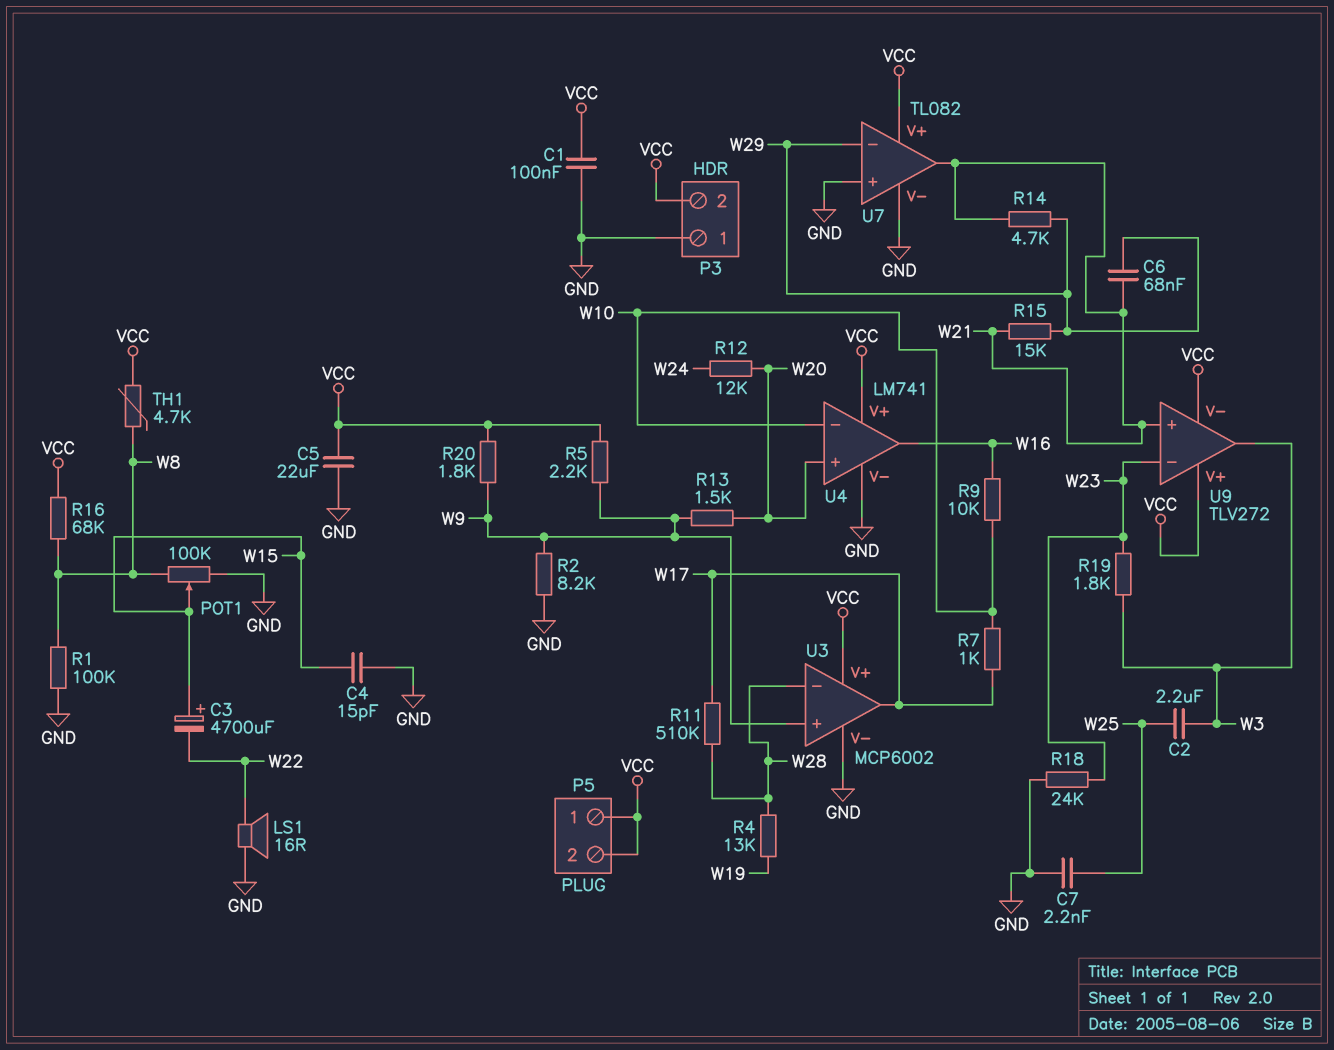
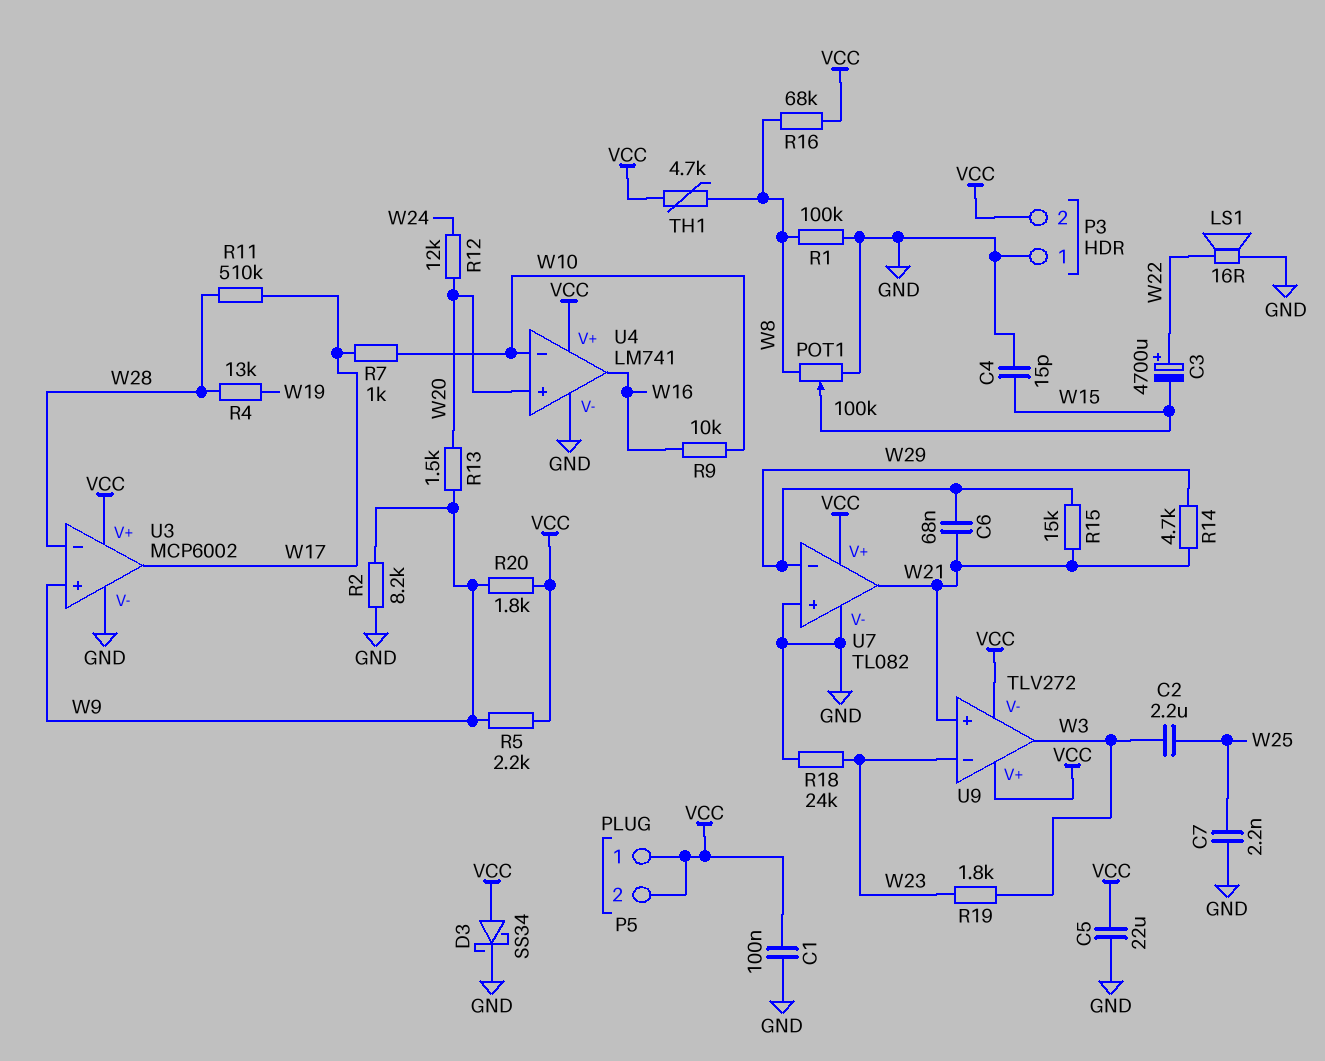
C3: 4700uF (plus W15, minus W22) -> 4700uF (plus W22, minus W15)
D3: none -> schottky SS34 (A VCC, K GND)

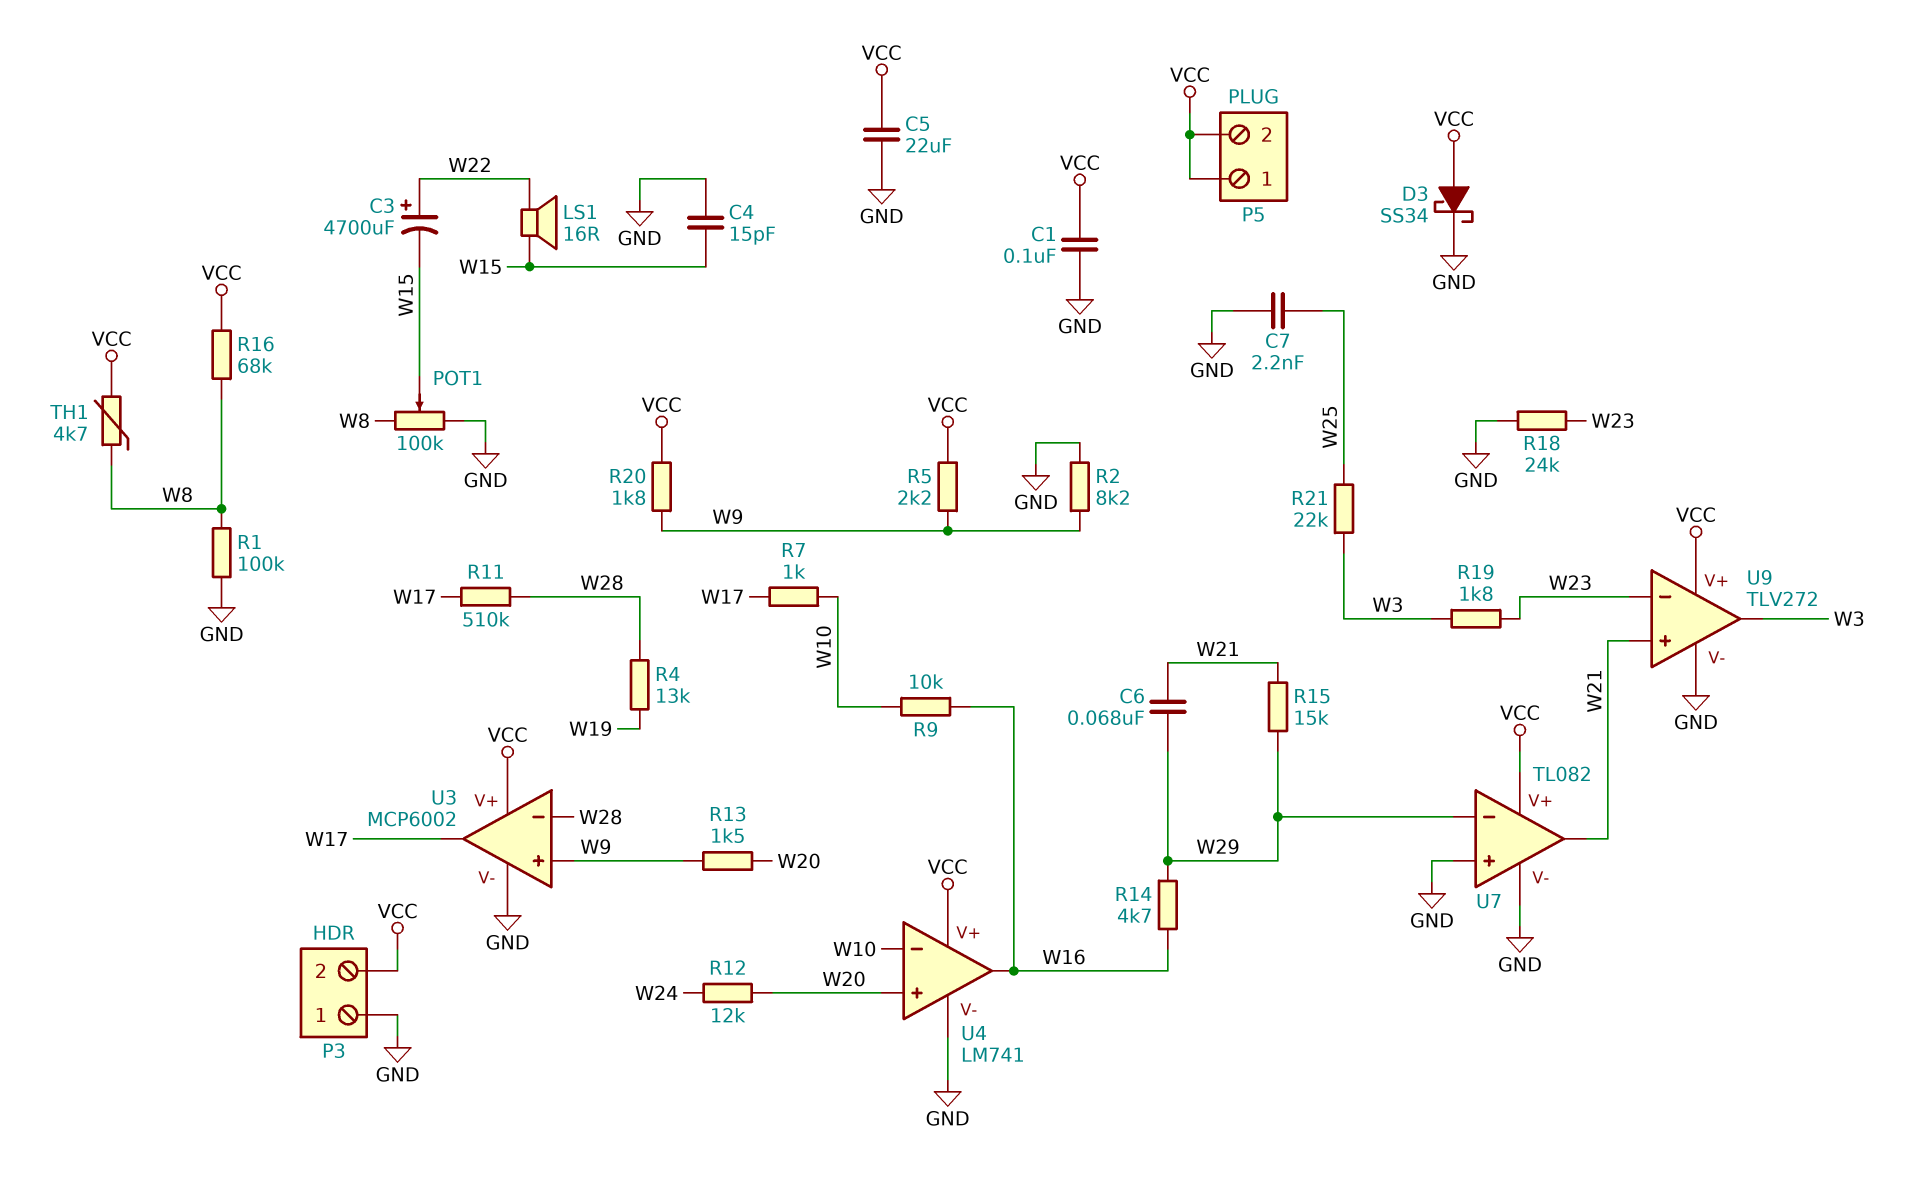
C2: 2.2uF (W3, W25) -> none
LS1: speaker 16R (GND, W22) -> speaker 16R (W15, W22)
R14: 4.7k (W21, W29) -> 4.7k (W16, W29)
R21: none -> 22k (W3, W25)
U9 pin V-: VCC -> GND

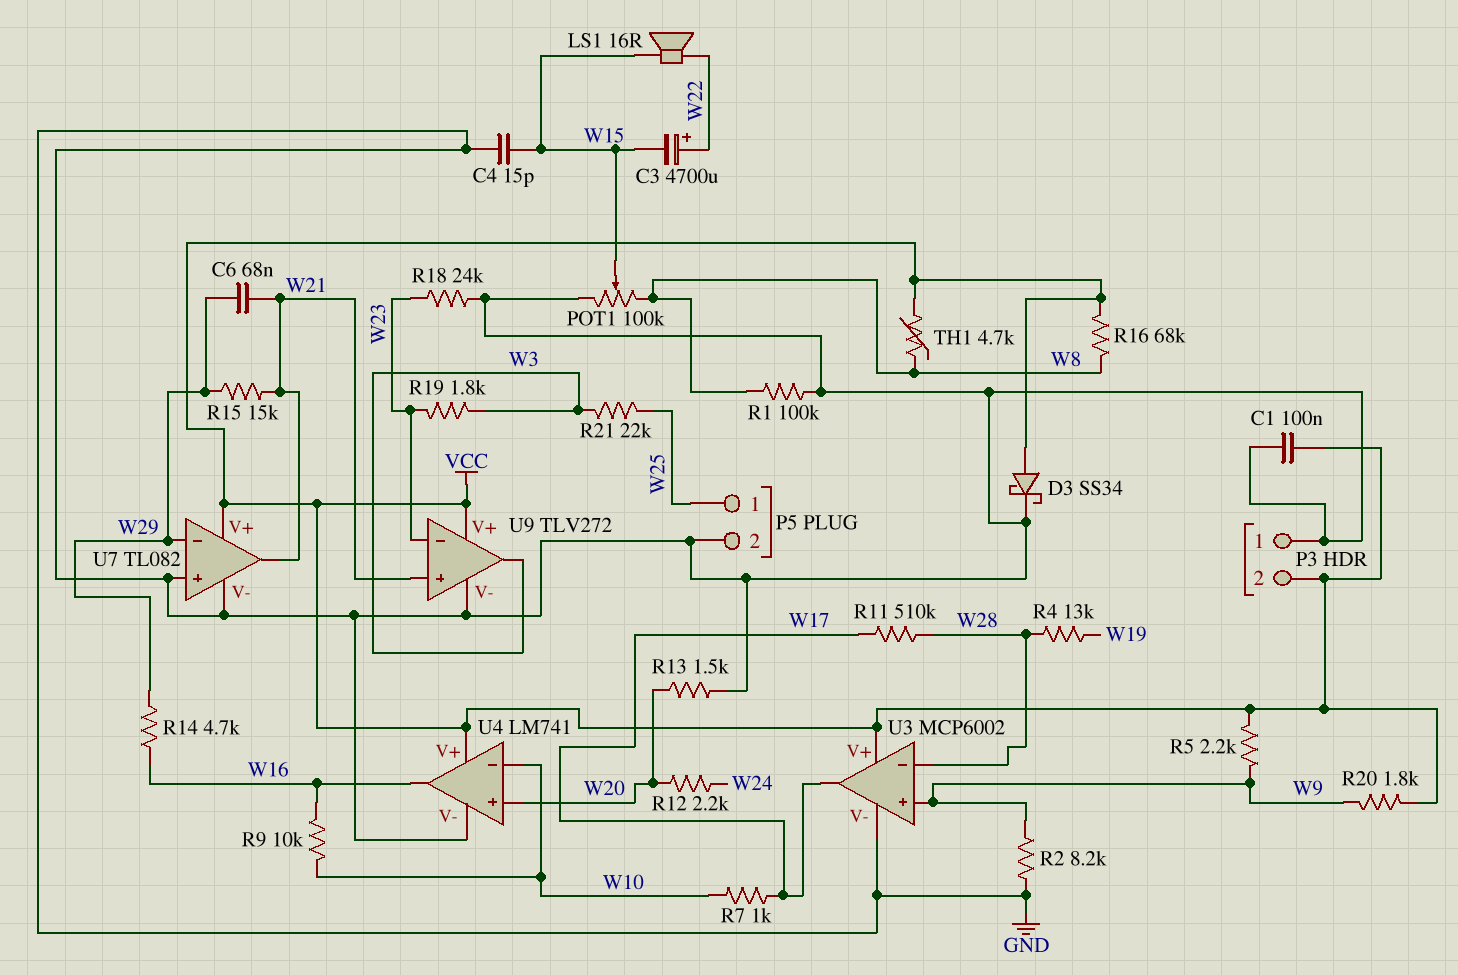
C5: 22uF (GND, VCC) -> none
C7: 2.2nF (GND, W25) -> none
P5 pin 1: VCC -> W25
P5 pin 2: VCC -> GND
R12: 12k (W20, W24) -> 2.2k (W20, W24)
R13: 1.5k (W9, W20) -> 1.5k (GND, W20)

